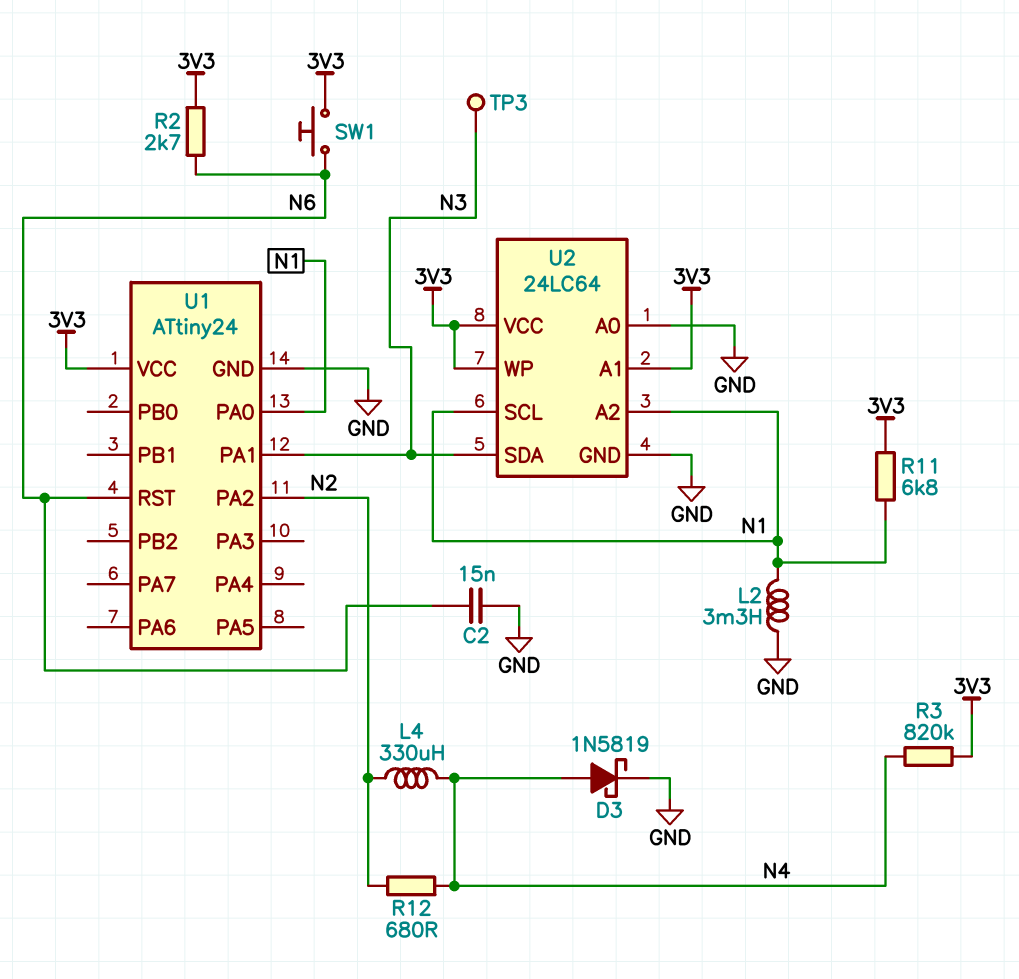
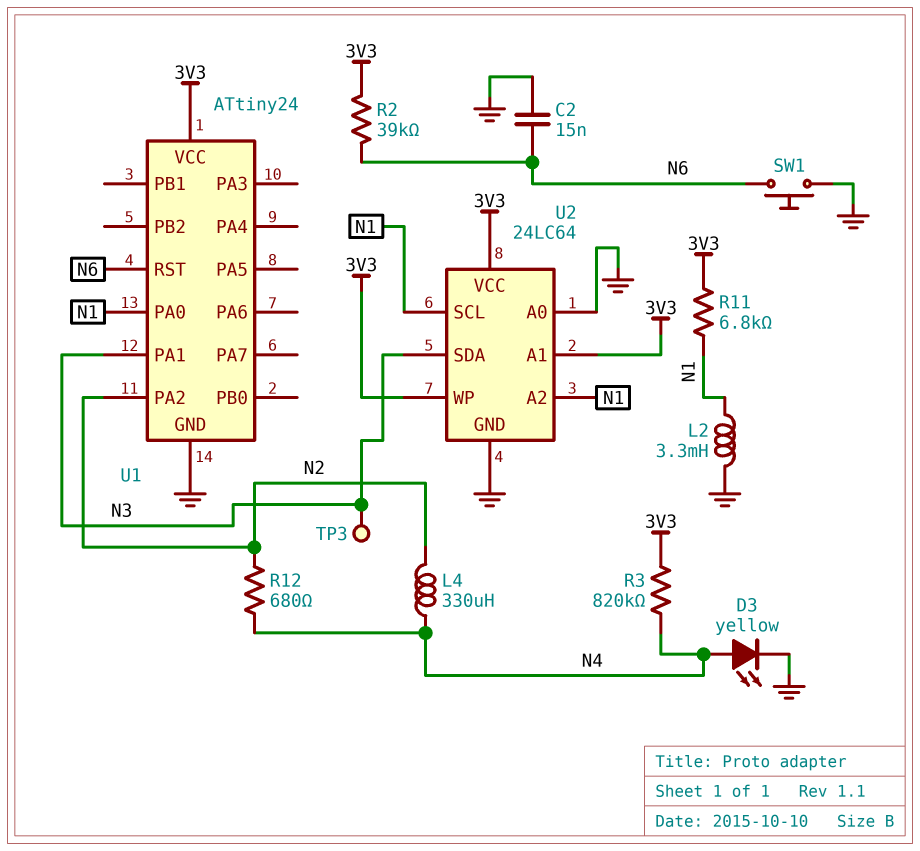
D3: schottky 1N5819 (A N4, K GND) -> LED yellow (A N4, K GND)
R2: 2.7k (3V3, N6) -> 39k (3V3, N6)
SW1: button (3V3, N6) -> button (GND, N6)

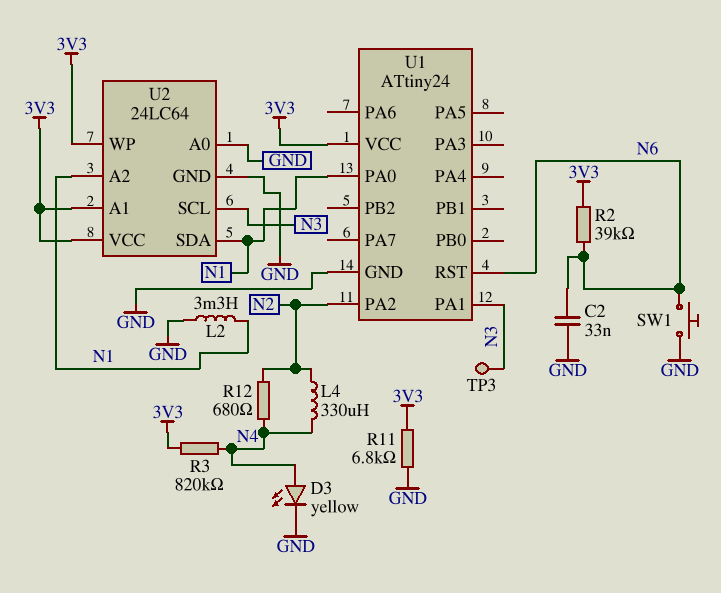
C2: 15nF (GND, N6) -> 33nF (GND, N6)
R11: 6.8k (3V3, N1) -> 6.8k (3V3, GND)
U2 pin SCL: N1 -> N3
U2 pin SDA: N3 -> N1

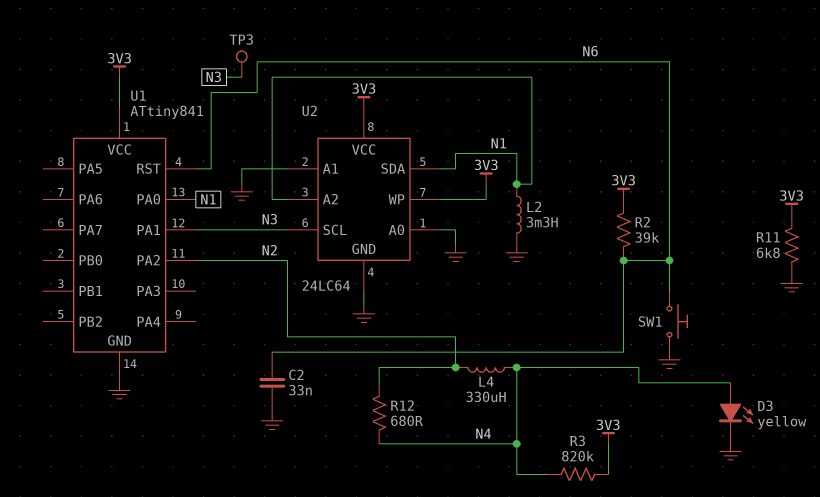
U1: ATtiny24 -> ATtiny841
U2 pin A1: 3V3 -> GND

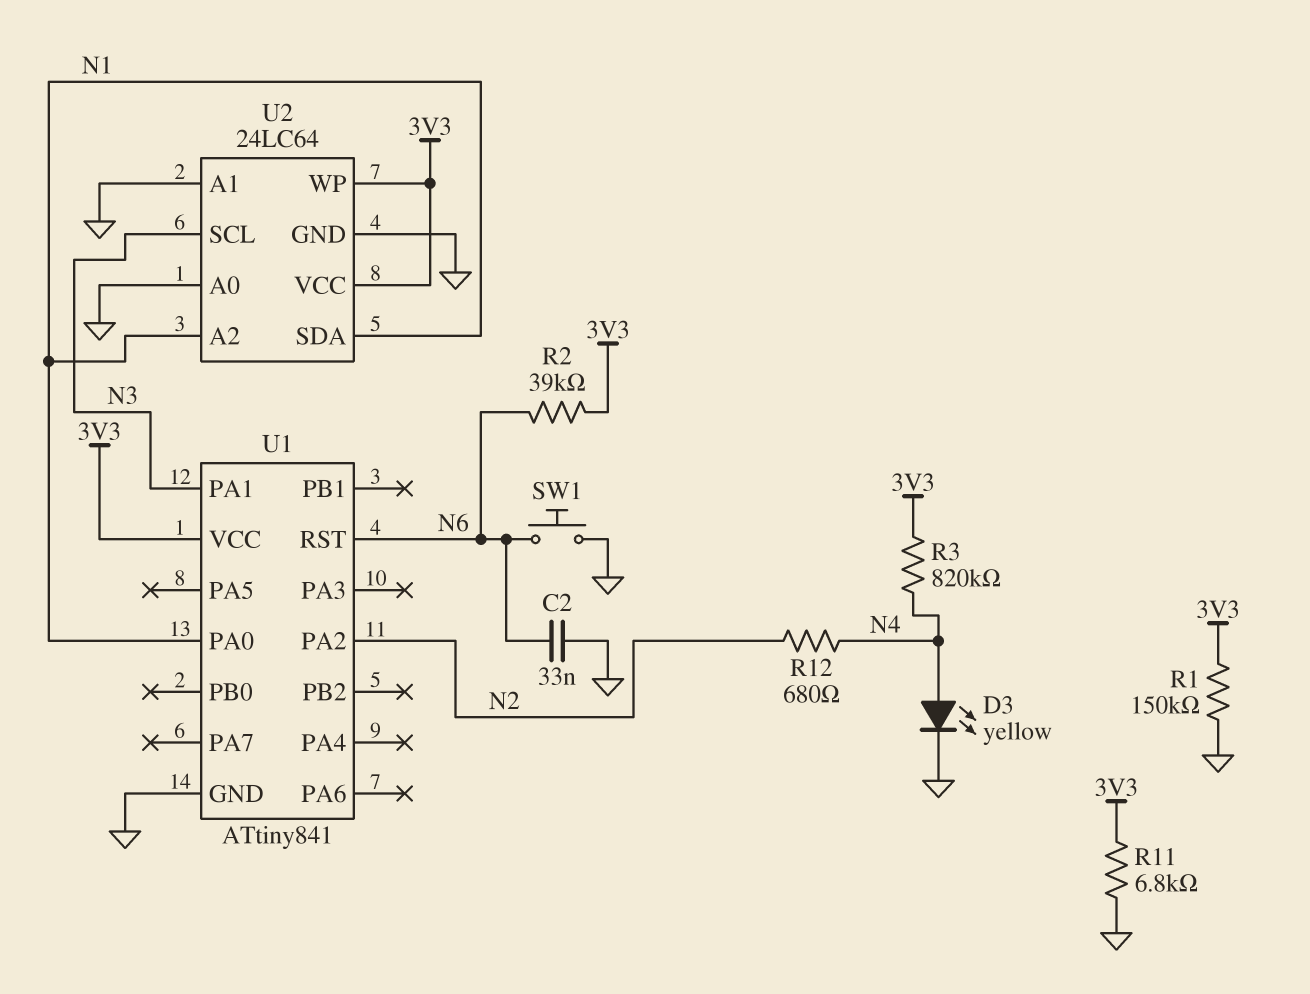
L2: 3.3mH (GND, N1) -> none
L4: 330uH (N2, N4) -> none
R1: none -> 150k (3V3, GND)
TP3: test point (N3) -> none

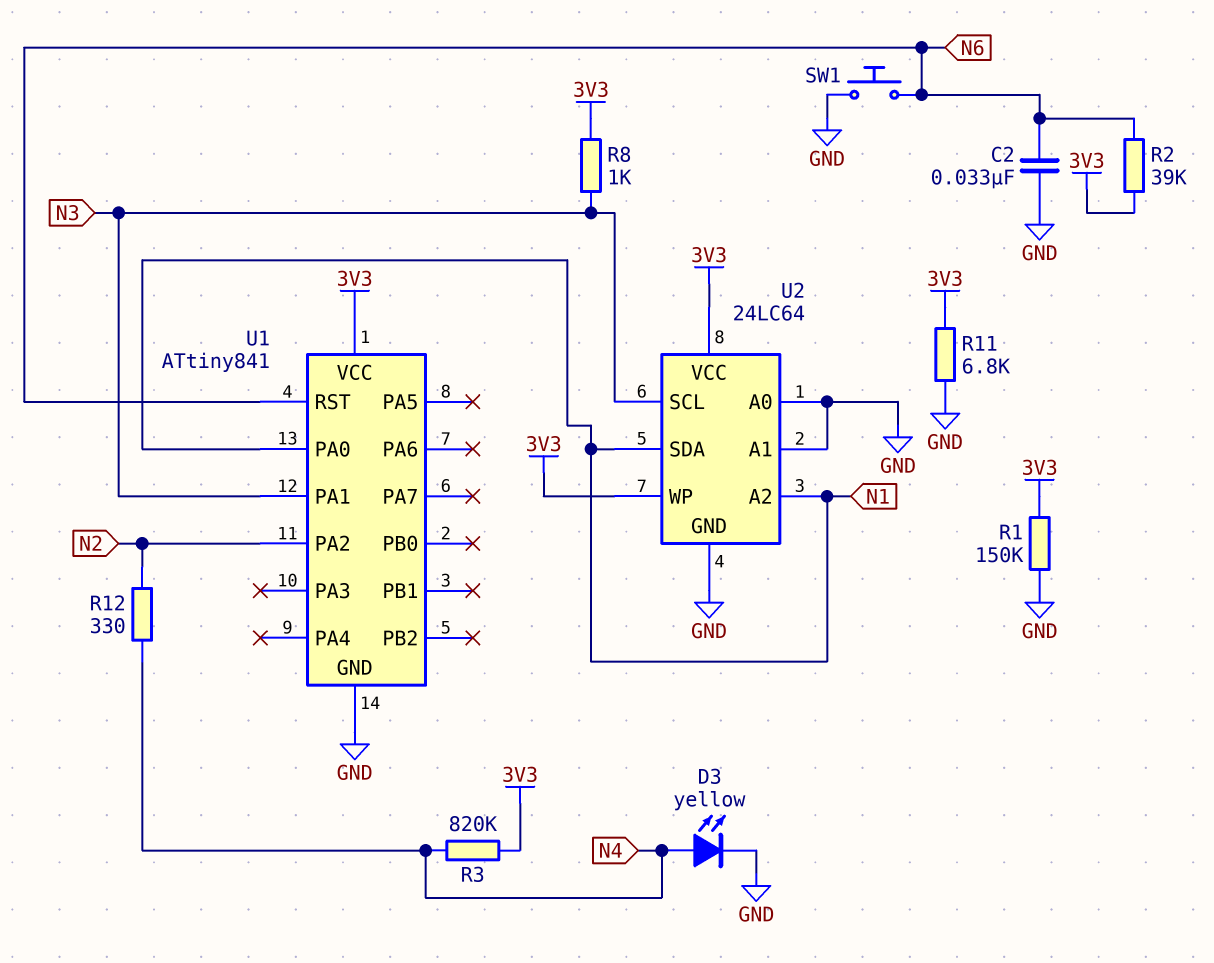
R8: none -> 1k (3V3, N3)
R12: 680 (N2, N4) -> 330 (N2, N4)

